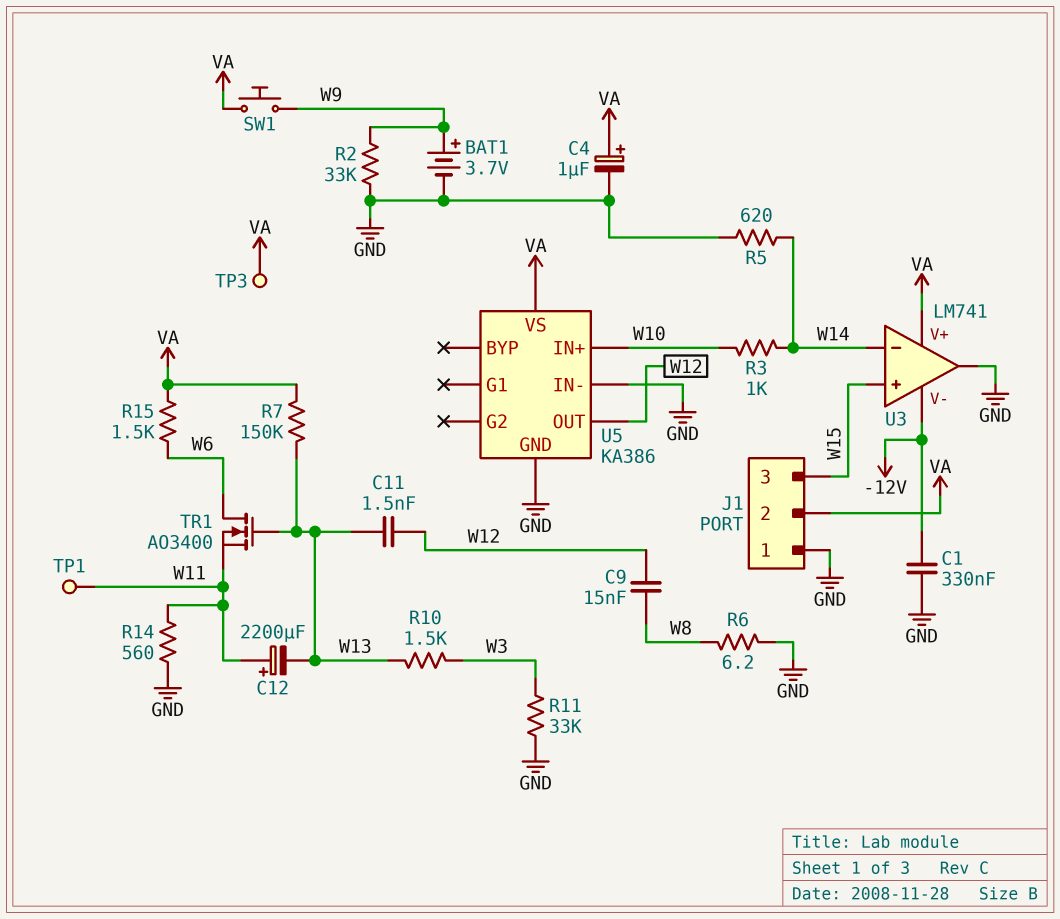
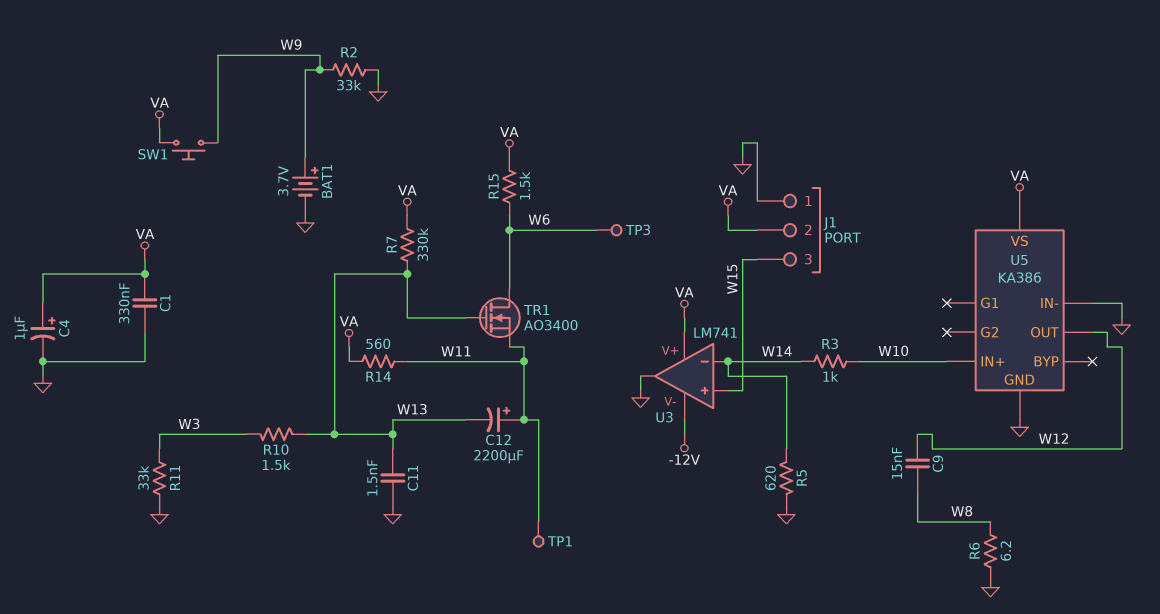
C1: 330nF (-12V, GND) -> 330nF (GND, VA)
C11: 1.5nF (W12, W13) -> 1.5nF (GND, W13)
R7: 150k (VA, W13) -> 330k (VA, W13)
R14: 560 (GND, W11) -> 560 (VA, W11)
TP3: test point (VA) -> test point (W6)

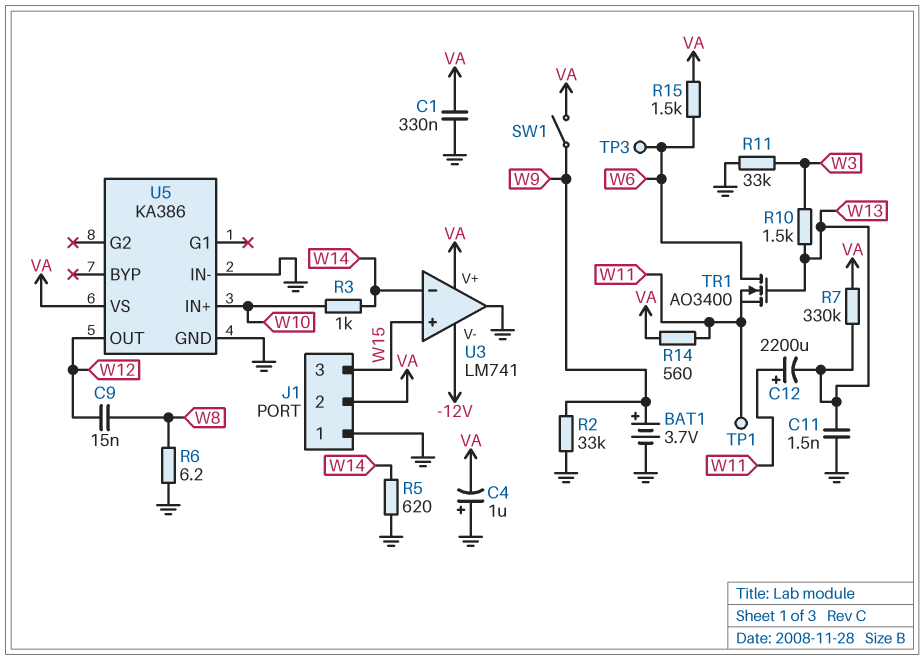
C4: 1uF (plus VA, minus GND) -> 1uF (plus GND, minus VA)
SW1: button (VA, W9) -> switch (VA, W9)

